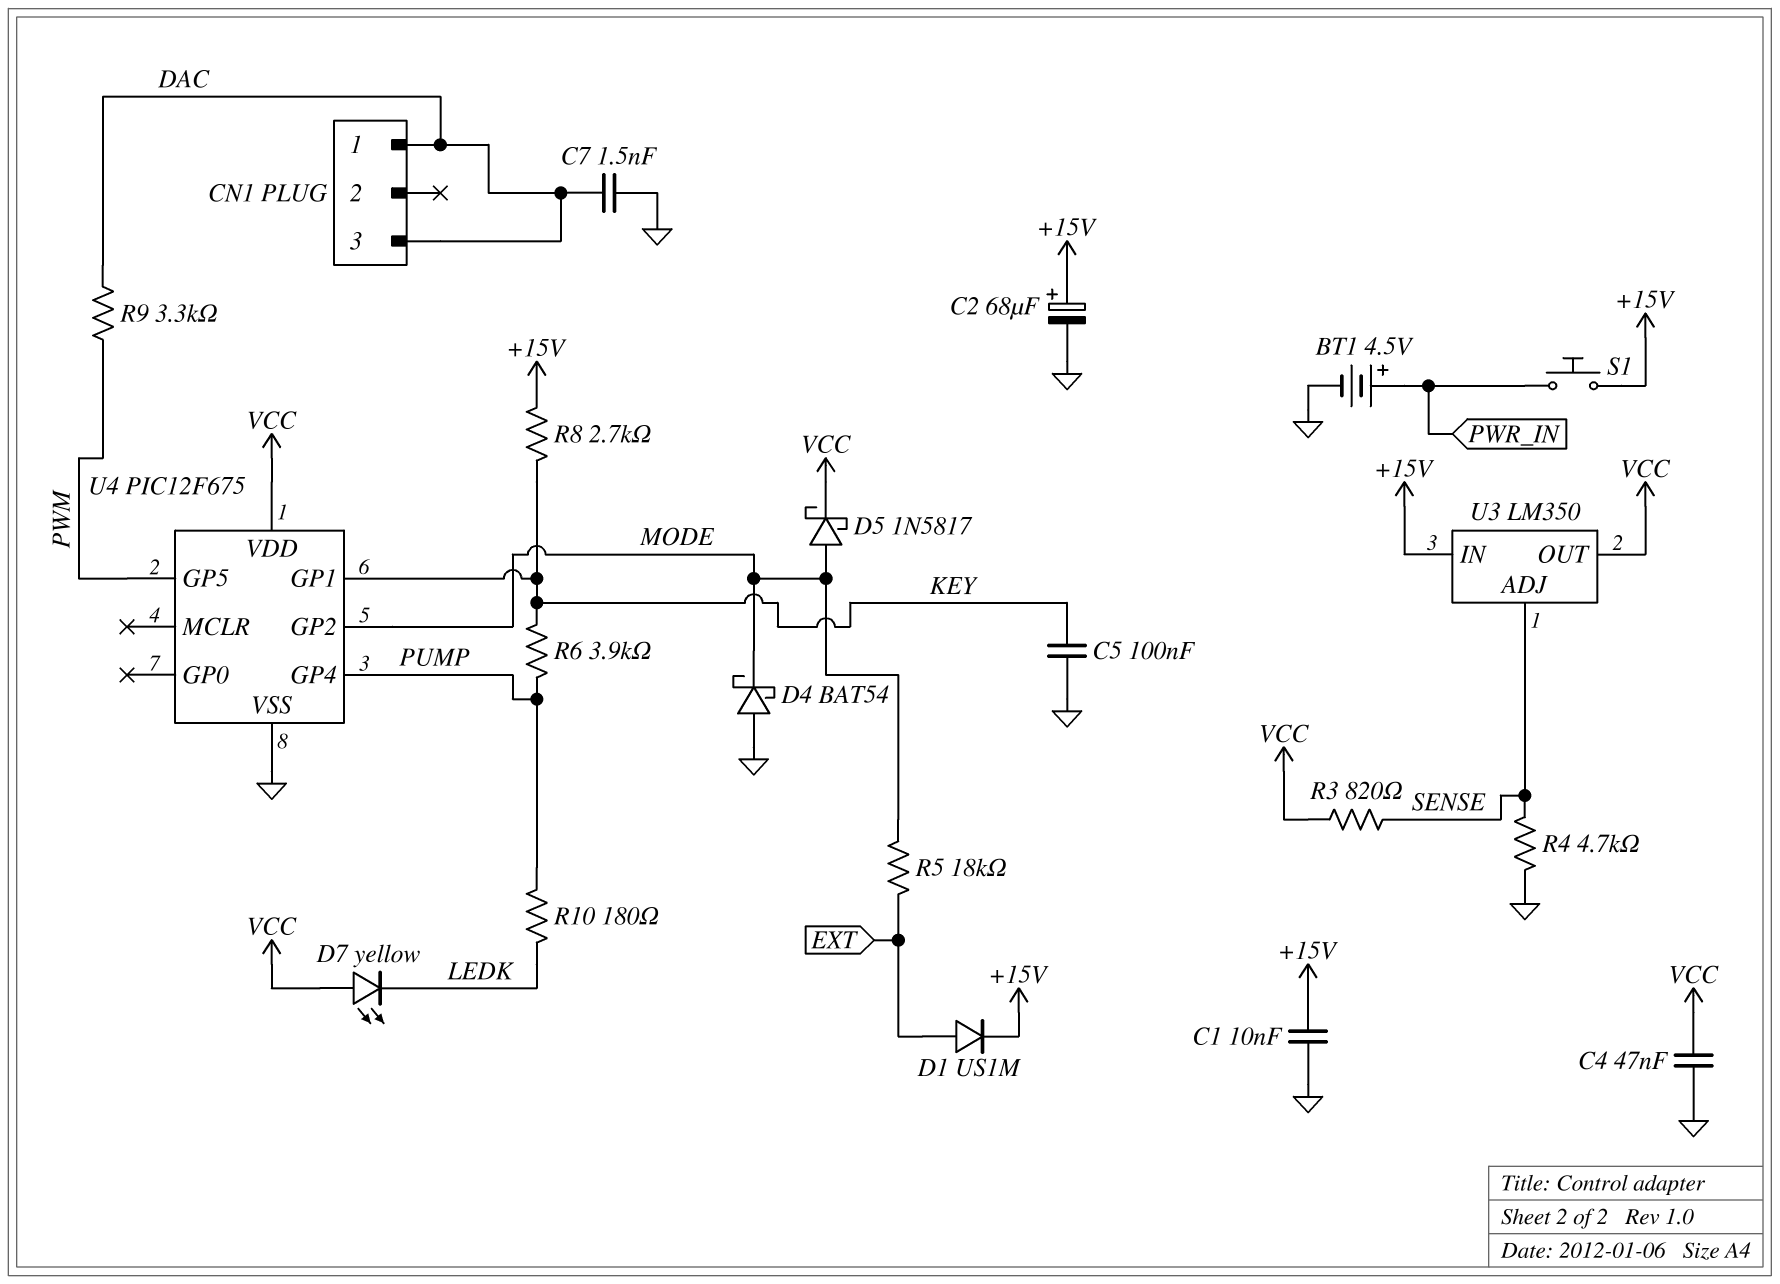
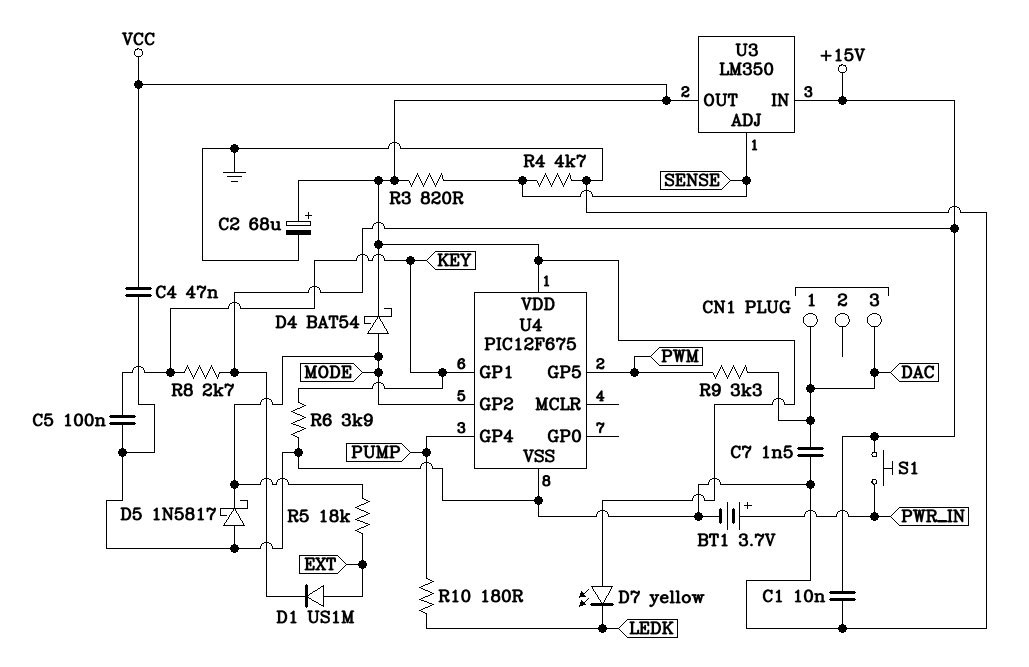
BT1: 4.5V (plus PWR_IN, minus GND) -> 3.7V (plus PWR_IN, minus GND)
C2: 68uF (plus +15V, minus GND) -> 68uF (plus VCC, minus GND)
D4: schottky BAT54 (A GND, K MODE) -> schottky BAT54 (A MODE, K VCC)
D5: schottky 1N5817 (A MODE, K VCC) -> schottky 1N5817 (A GND, K MODE)
R6: 3.9k (KEY, PUMP) -> 3.9k (GND, KEY)

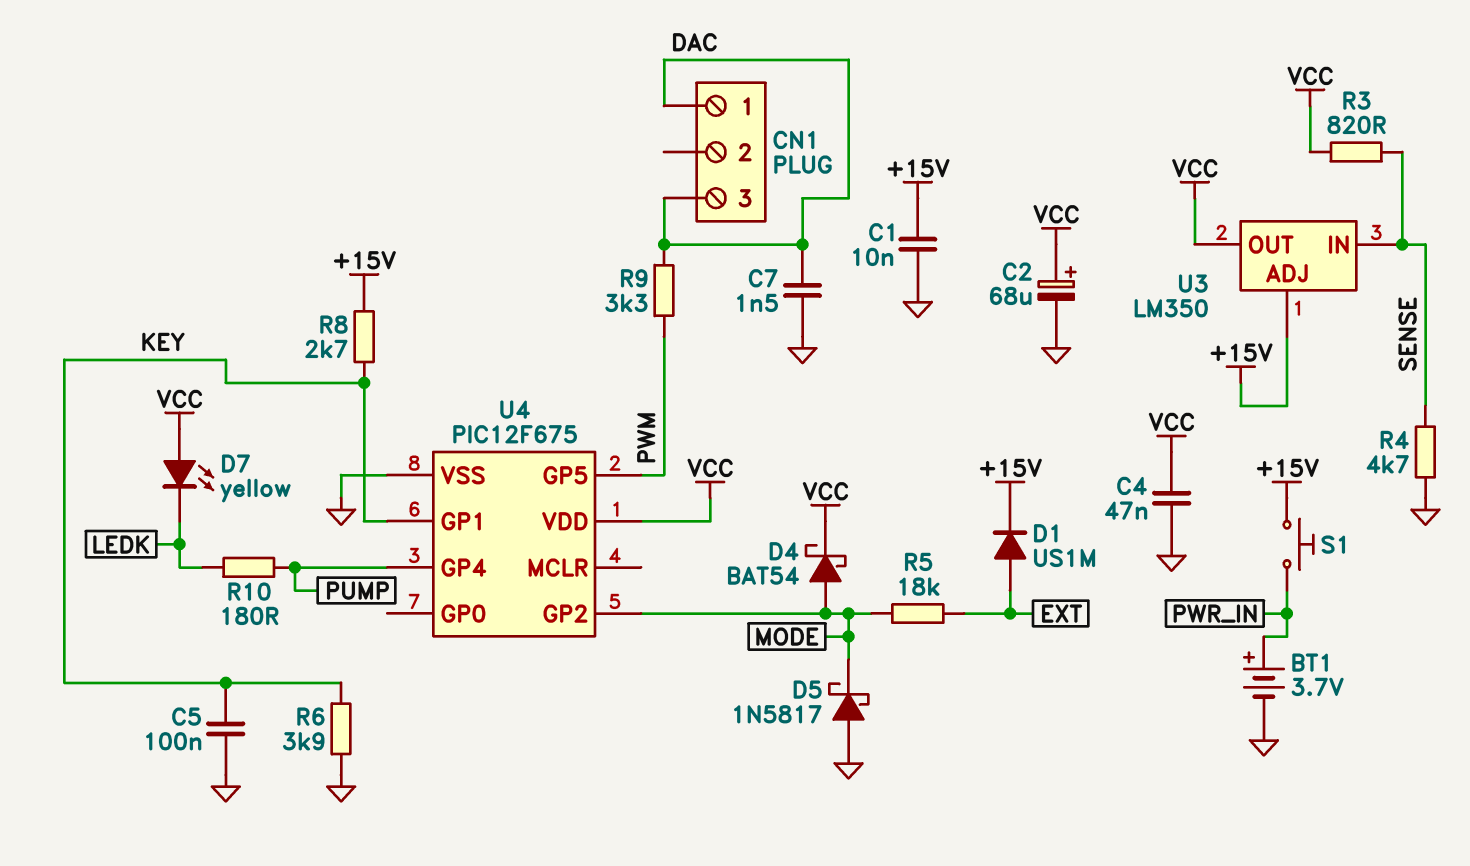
U3 pin ADJ: SENSE -> +15V
U3 pin IN: +15V -> SENSE

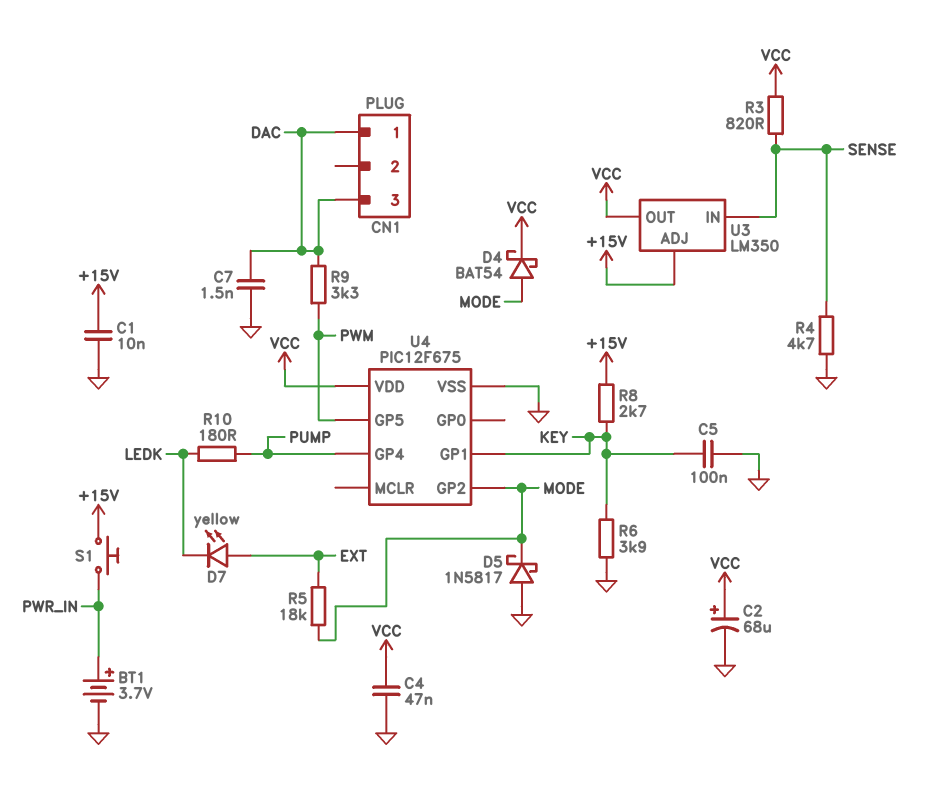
D1: diode US1M (A EXT, K +15V) -> none
D7: LED yellow (A VCC, K LEDK) -> LED yellow (A EXT, K LEDK)

